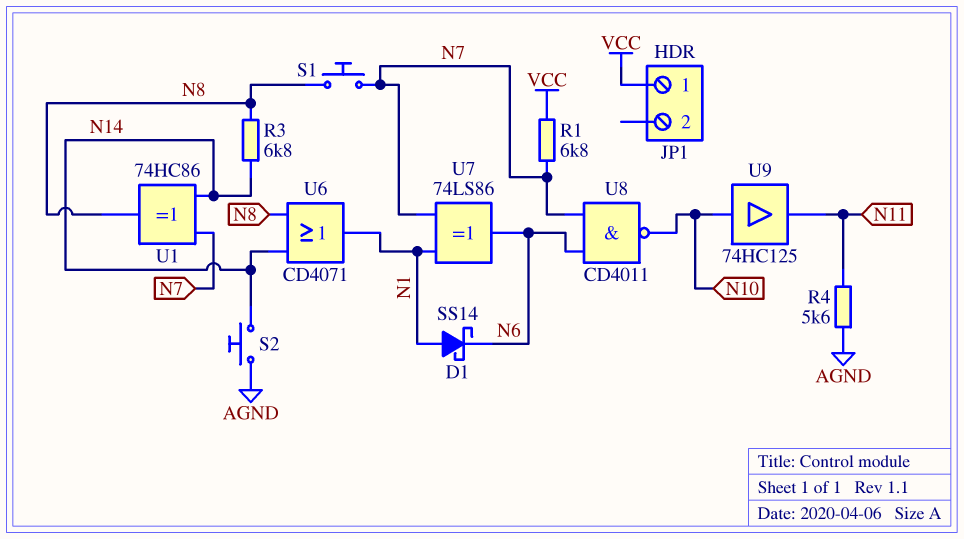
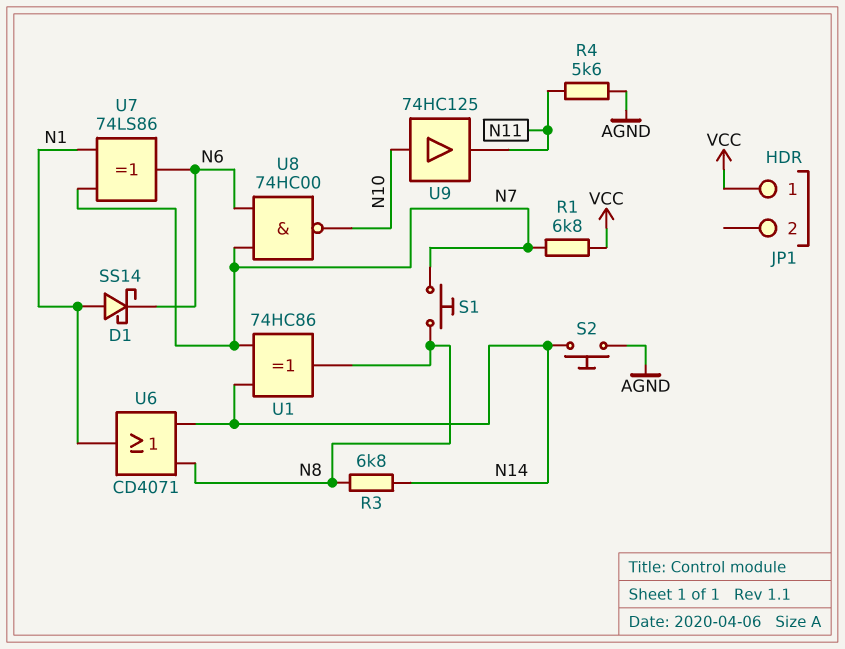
U8: NAND CD4011 (in N6, in N7, out N10) -> NAND 74HC00 (in N6, in N7, out N10)

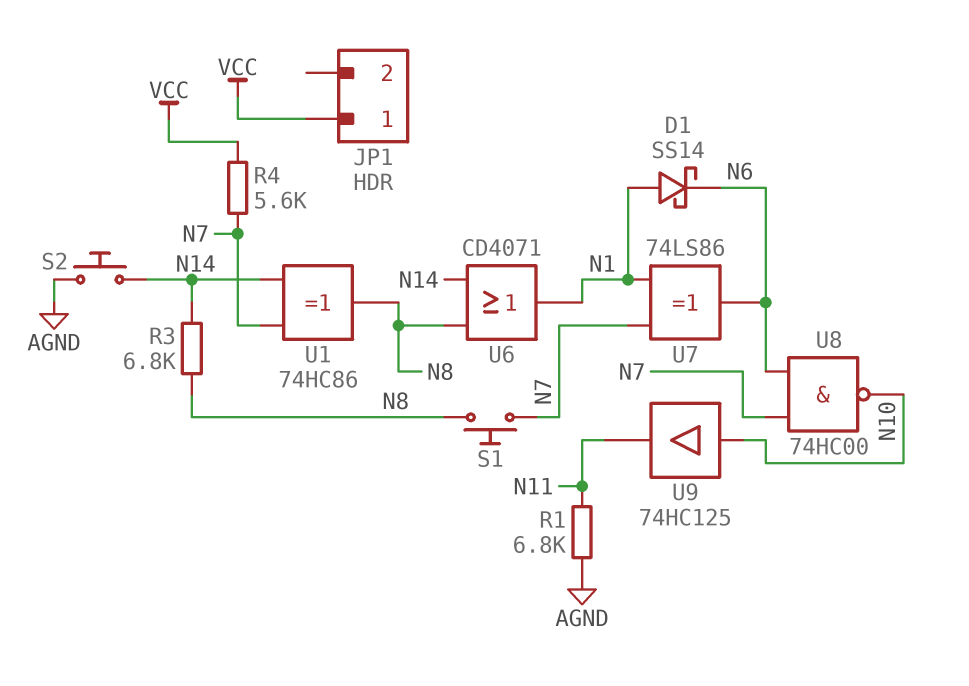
R1: 6.8k (N7, VCC) -> 6.8k (AGND, N11)
R4: 5.6k (AGND, N11) -> 5.6k (N7, VCC)

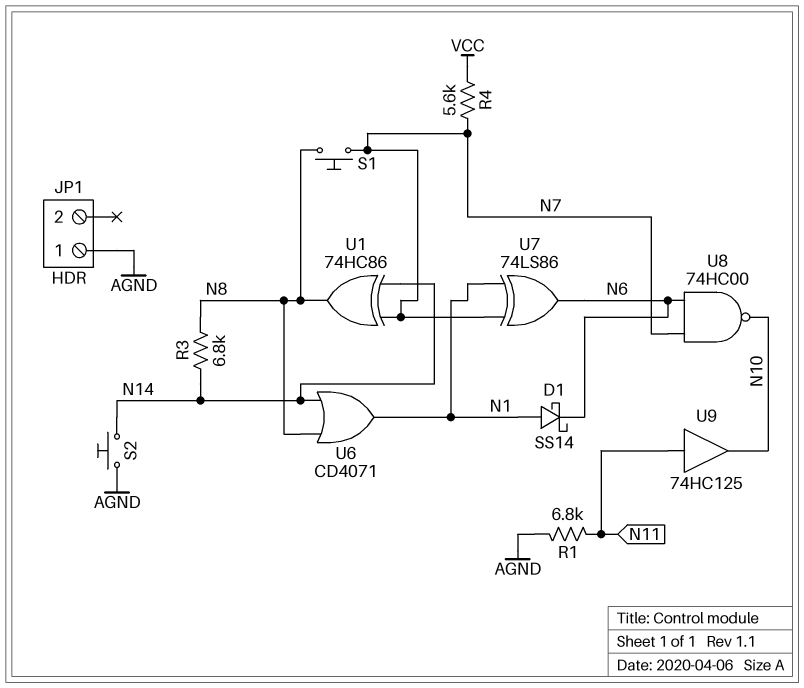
JP1 pin 1: VCC -> AGND
U9: buffer 74HC125 (in N10, out N11) -> buffer 74HC125 (in N11, out N10)

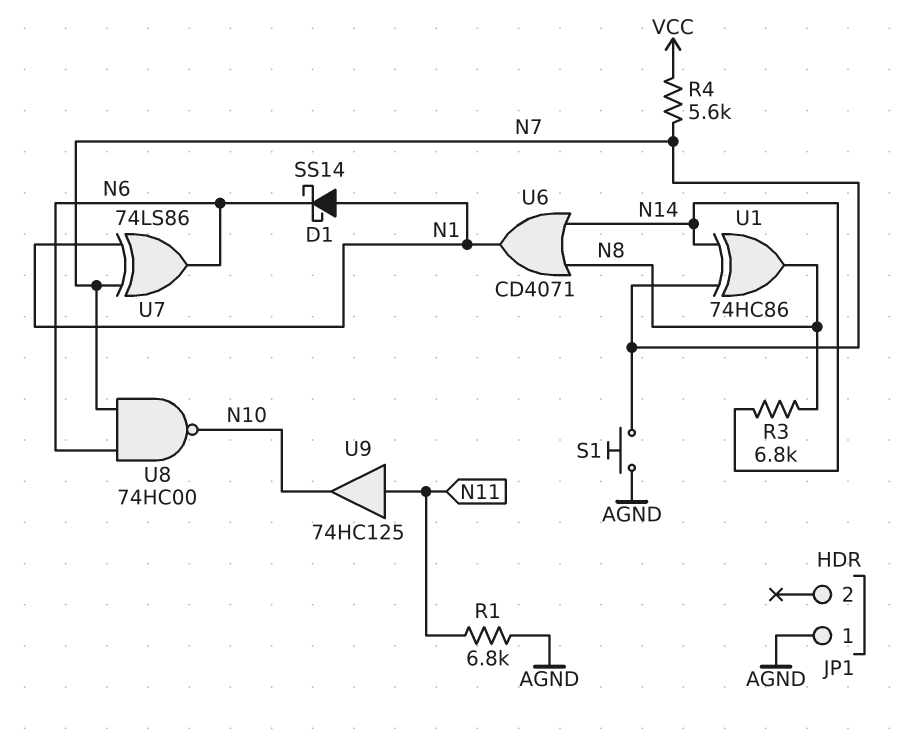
S1: button (N7, N8) -> button (AGND, N7)
S2: button (AGND, N14) -> none

